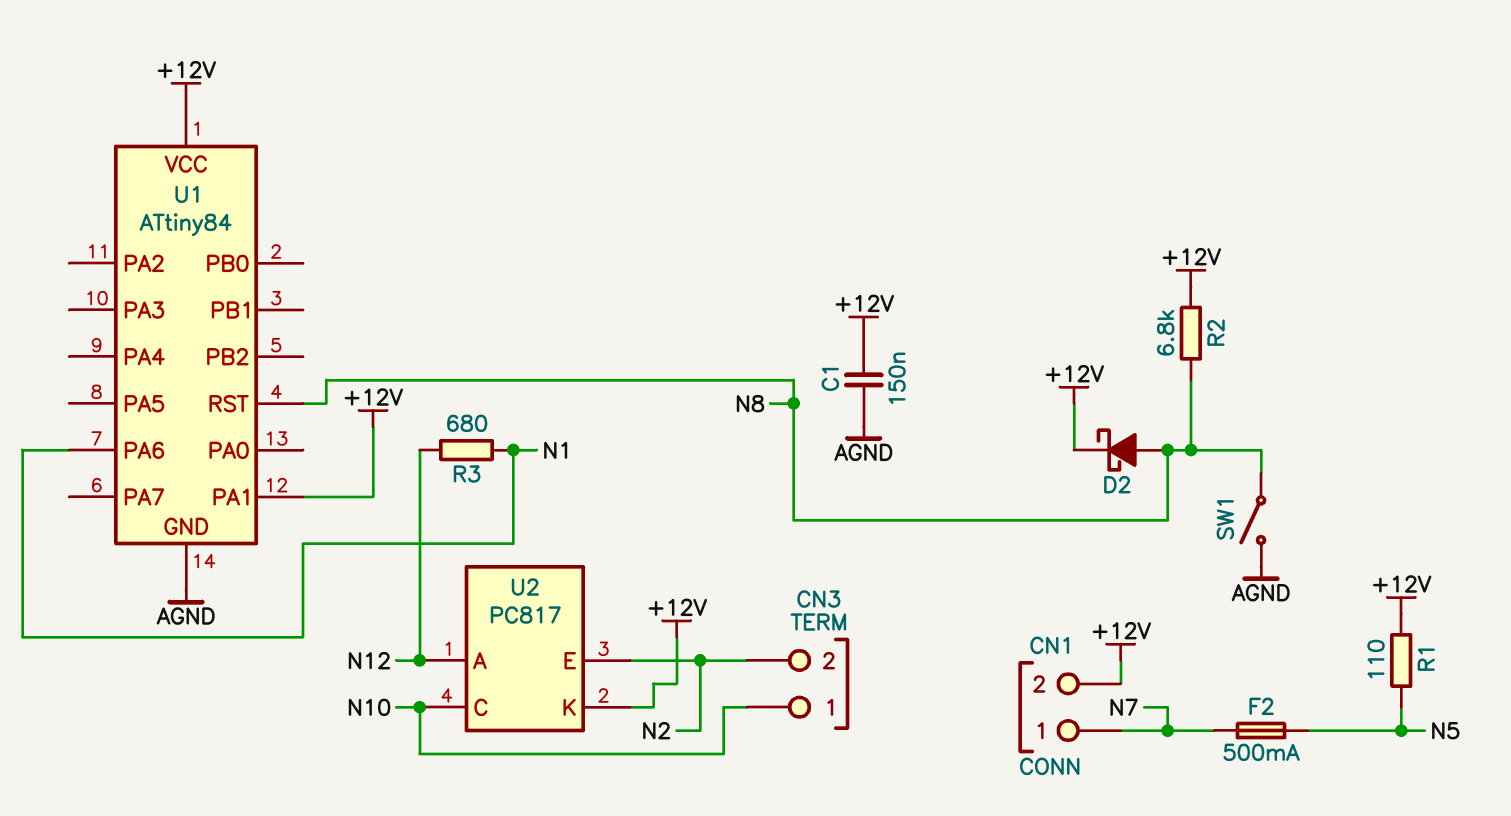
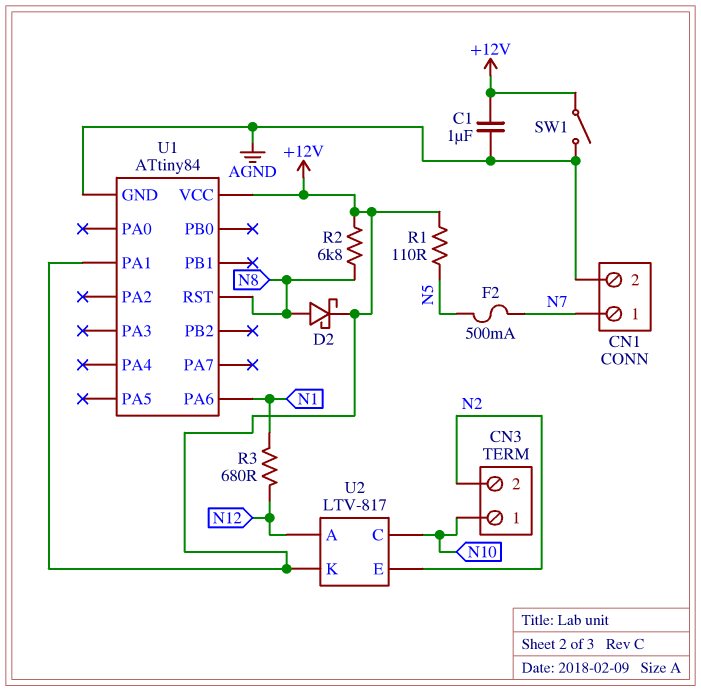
C1: 150nF (+12V, AGND) -> 1uF (+12V, AGND)
CN1 pin 2: +12V -> AGND
SW1: switch (AGND, N8) -> switch (+12V, AGND)
U2: PC817 -> LTV-817

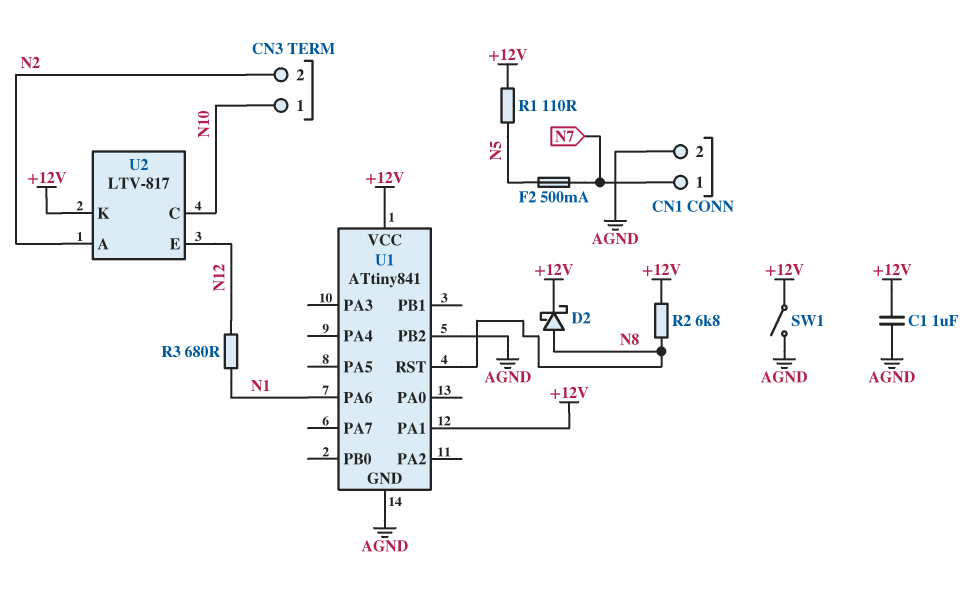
U1: ATtiny84 -> ATtiny841
U1 pin PB2: none -> AGND
U2 pin A: N12 -> N2
U2 pin E: N2 -> N12

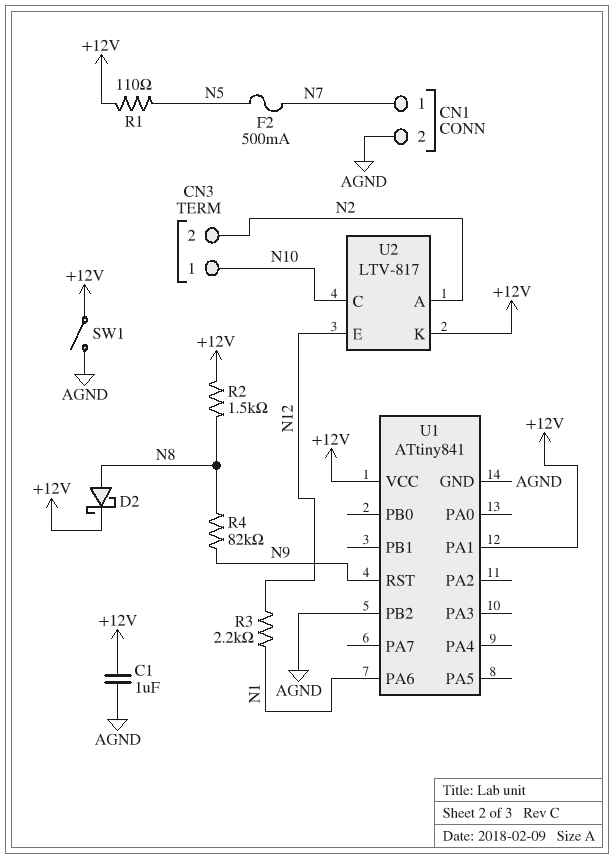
R2: 6.8k (+12V, N8) -> 1.5k (+12V, N8)
R3: 680 (N1, N12) -> 2.2k (N1, N12)
R4: none -> 82k (N8, N9)
U1 pin RST: N8 -> N9

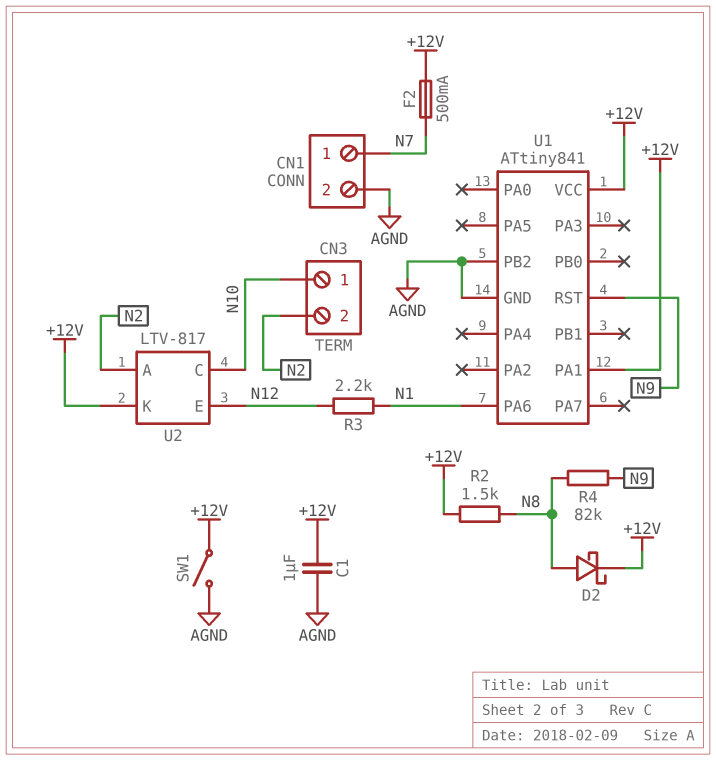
F2: 500mA (N5, N7) -> 500mA (+12V, N7)
R1: 110 (+12V, N5) -> none

